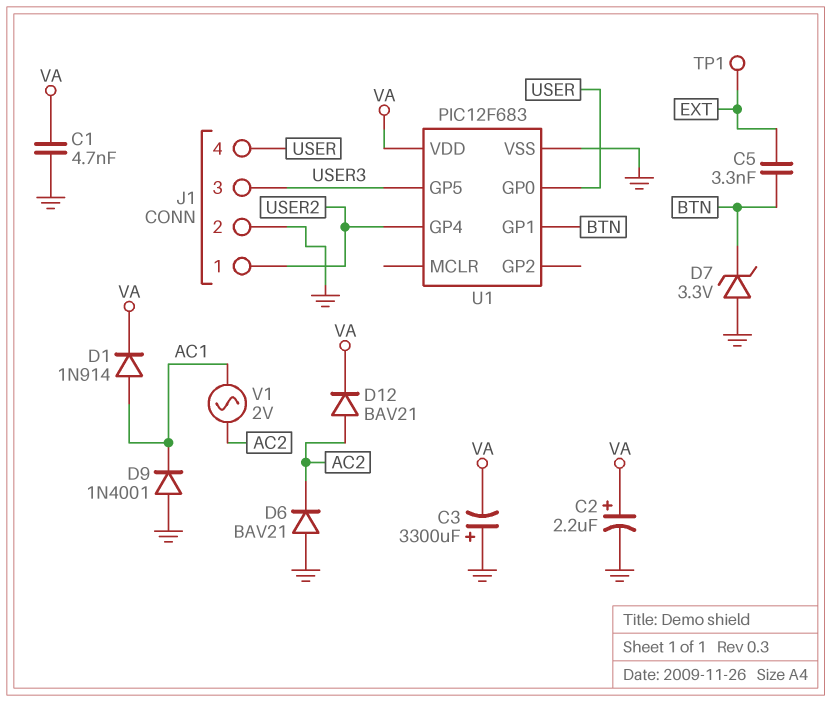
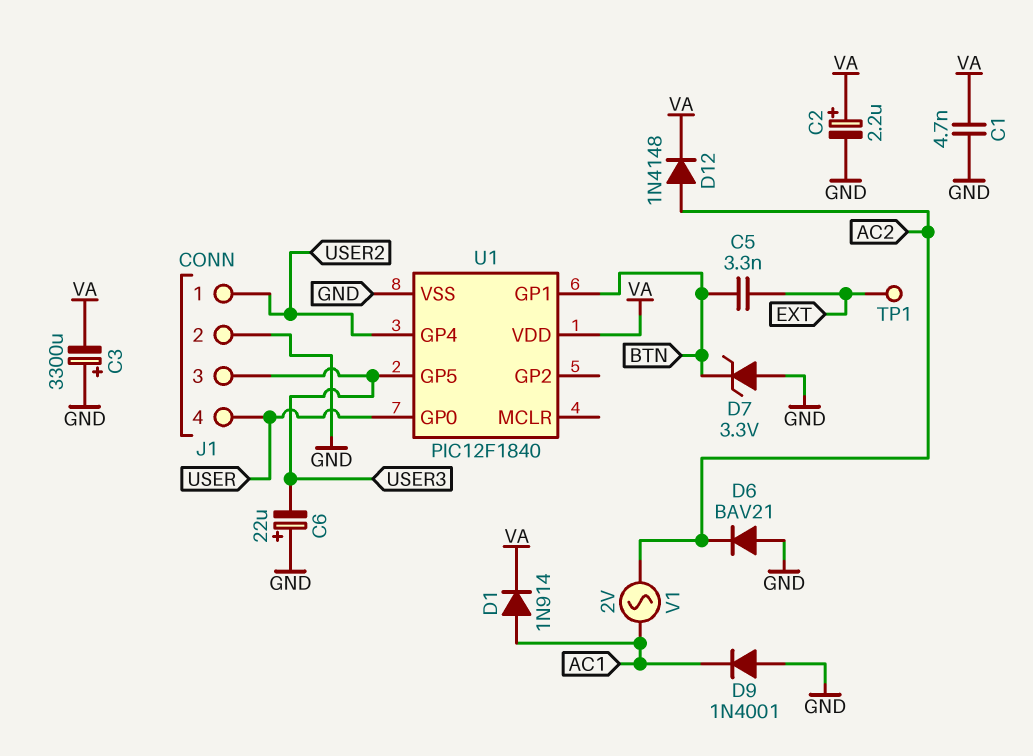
C6: none -> 22uF (plus GND, minus USER3)
D12: diode BAV21 (A AC2, K VA) -> diode 1N4148 (A AC2, K VA)
U1: PIC12F683 -> PIC12F1840

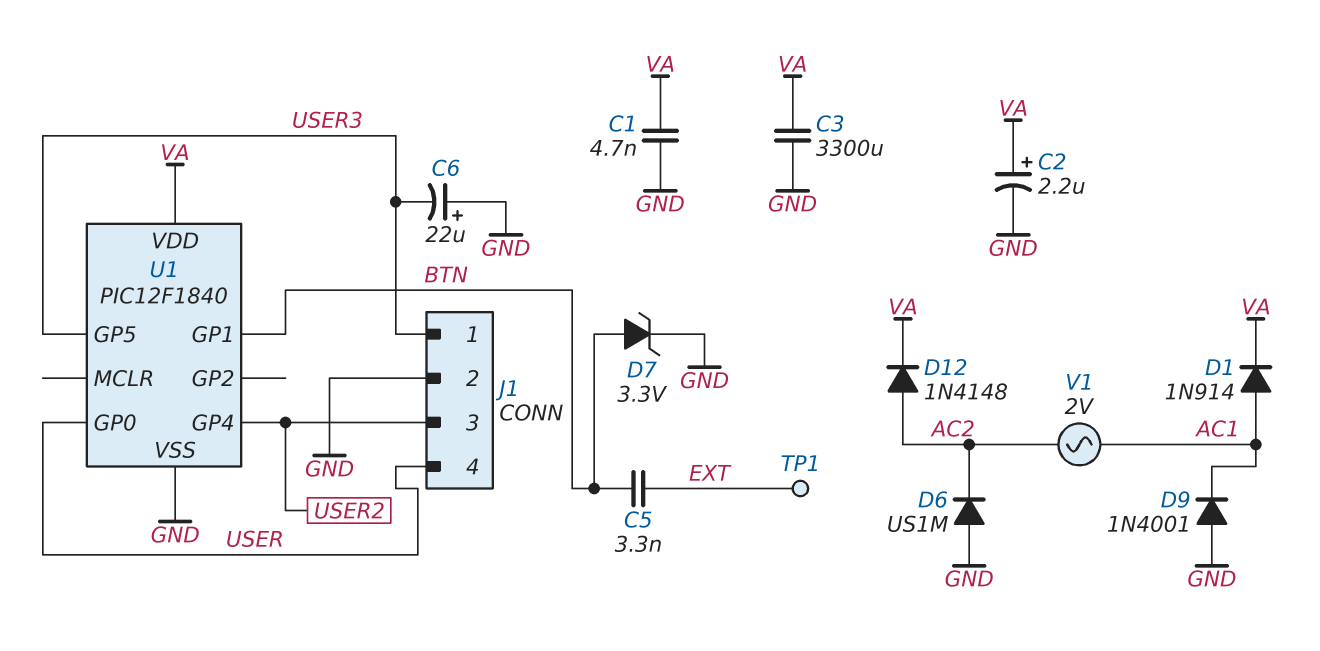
C3: 3300uF (plus GND, minus VA) -> 3300uF (GND, VA)
D6: diode BAV21 (A GND, K AC2) -> diode US1M (A GND, K AC2)
D7: zener 3.3V (A GND, K BTN) -> zener 3.3V (A BTN, K GND)
J1 pin 1: USER2 -> USER3
J1 pin 3: USER3 -> USER2

